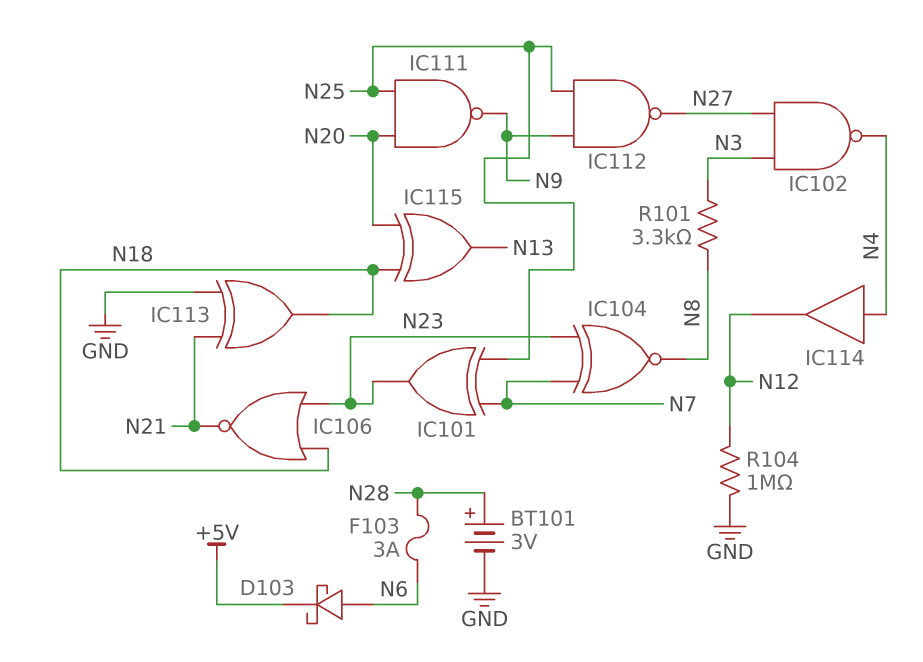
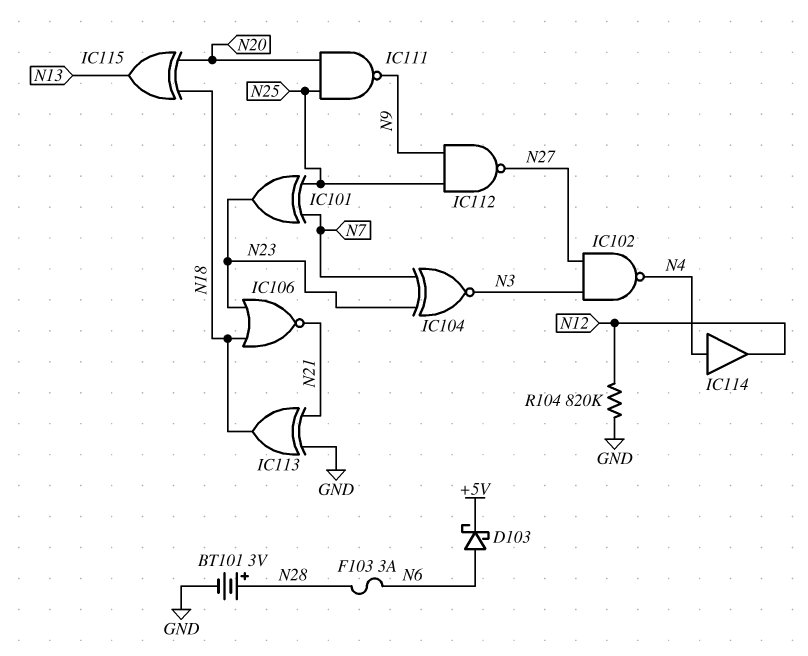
IC104: XNOR (in N7, in N23, out N8) -> XNOR (in N7, in N23, out N3)
R101: 3.3k (N3, N8) -> none
R104: 1M (GND, N12) -> 820k (GND, N12)

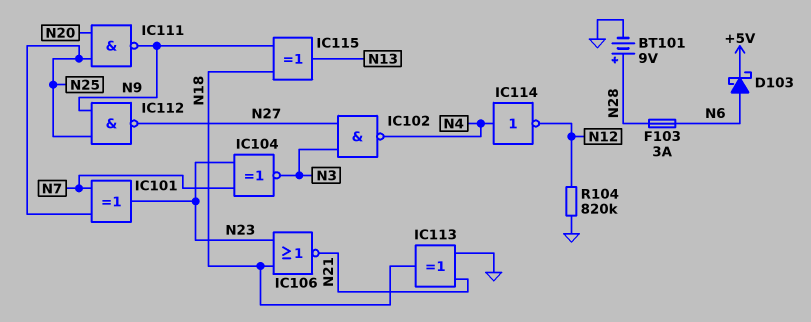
BT101: 3V (plus N28, minus GND) -> 9V (plus N28, minus GND)
IC114: buffer (in N4, out N12) -> NOT (in N4, out N12)
IC115: XOR (in N18, in N20, out N13) -> XOR (in N9, in N18, out N13)

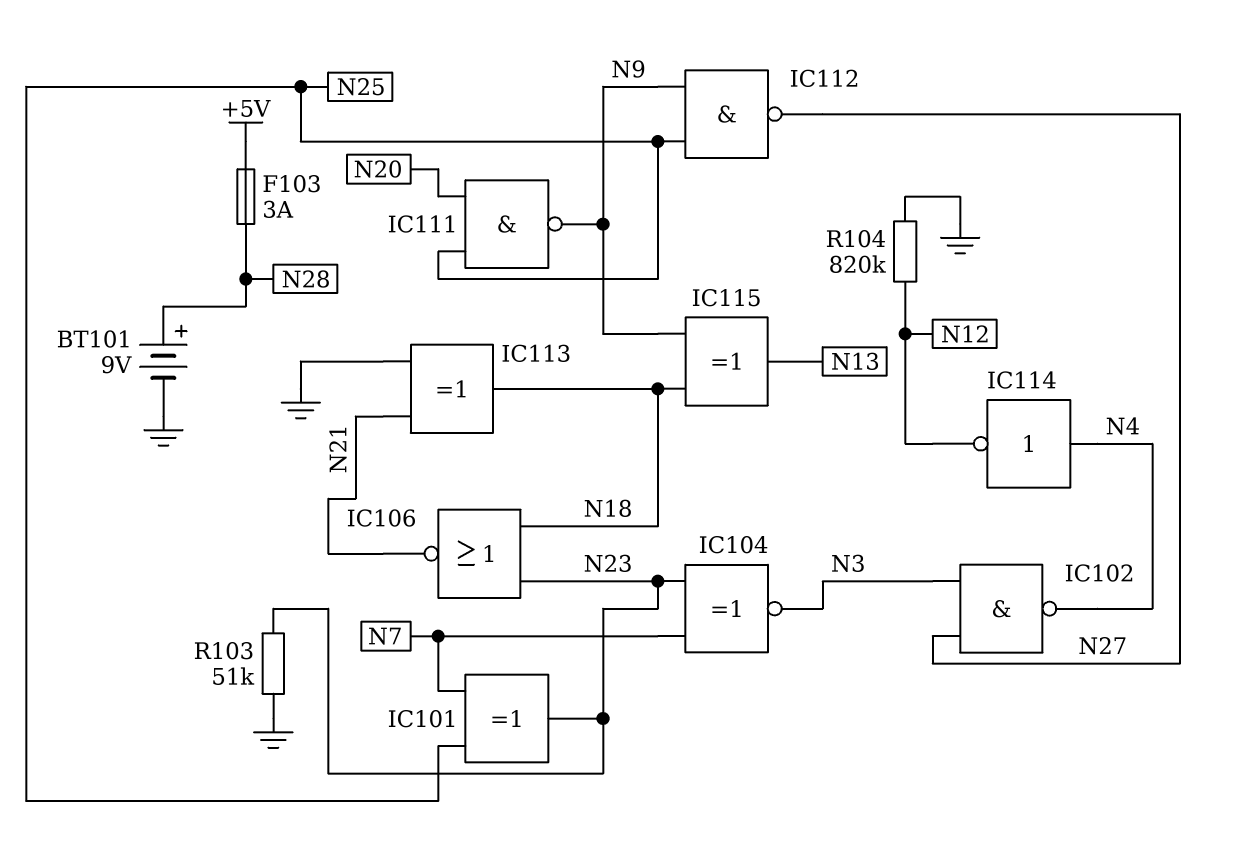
D103: schottky (A N6, K +5V) -> none
F103: 3A (N6, N28) -> 3A (+5V, N28)
R103: none -> 51k (GND, N23)

